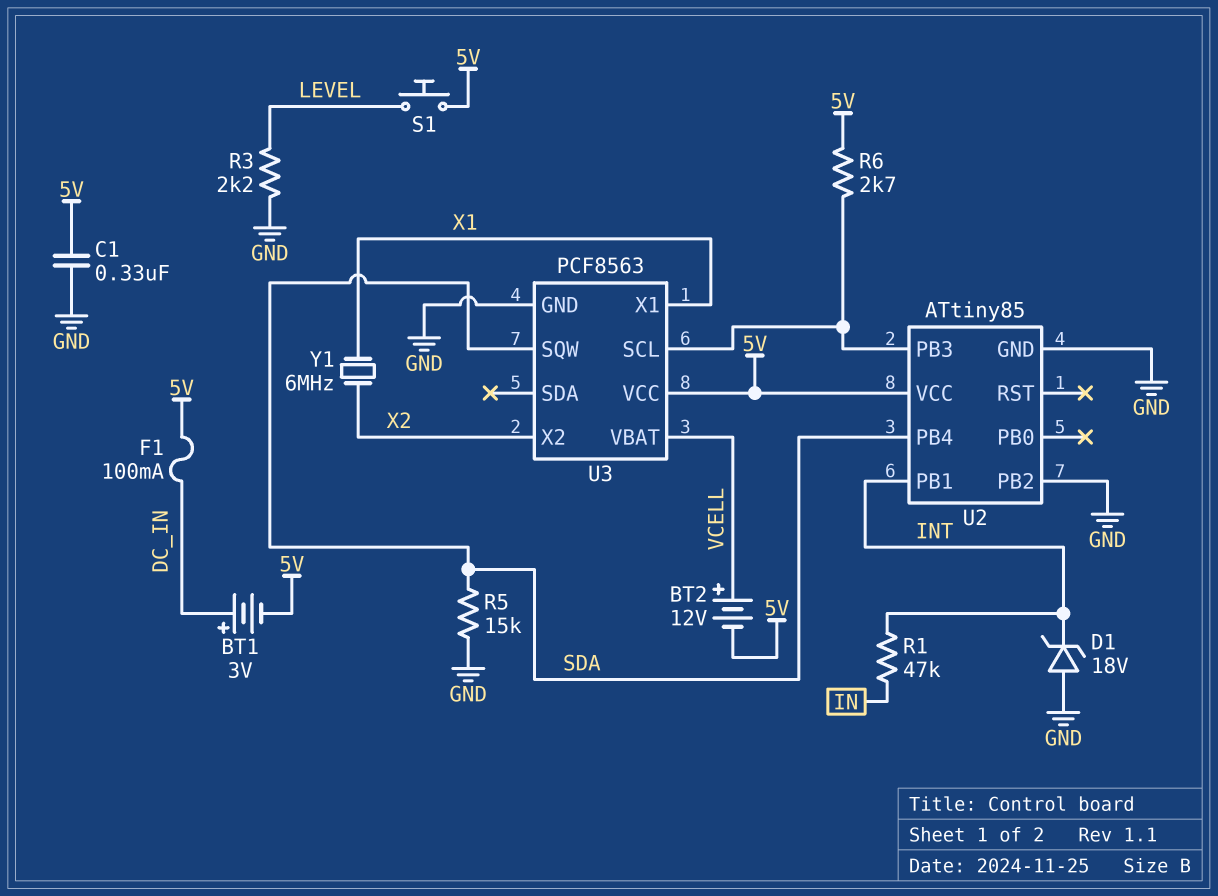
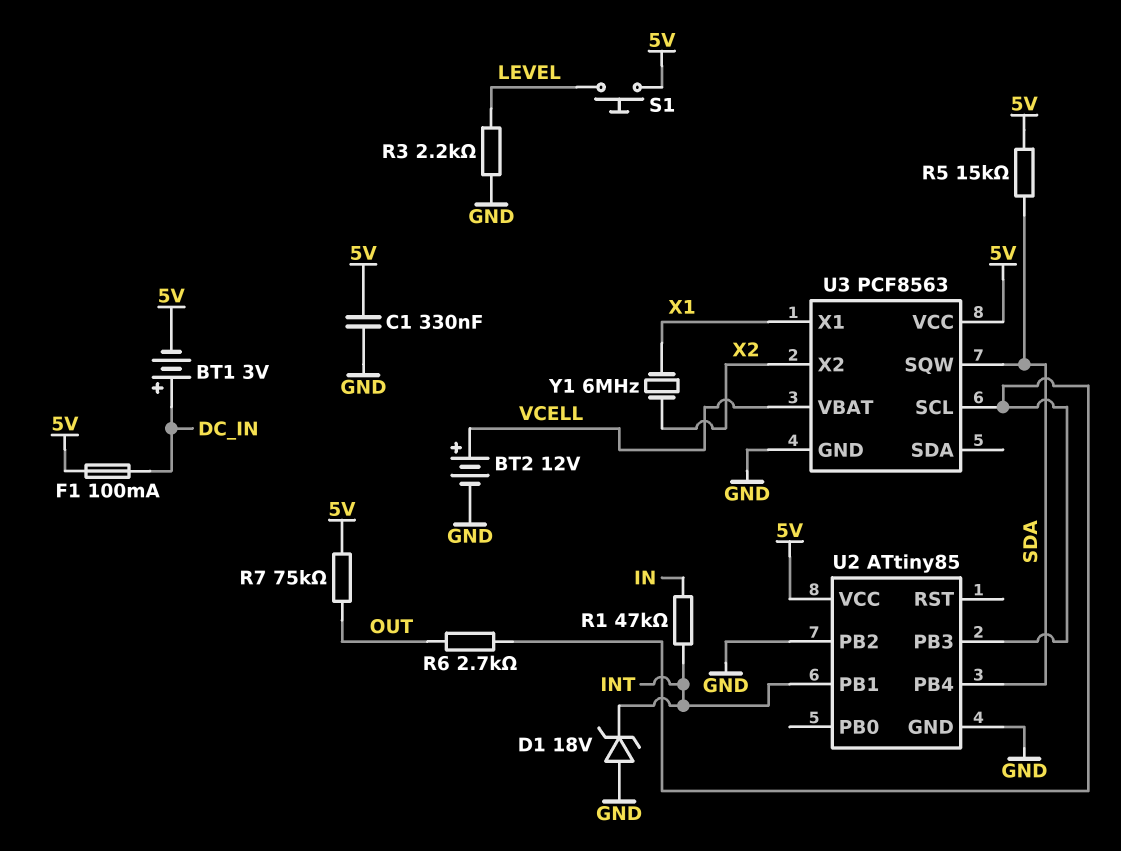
BT2: 12V (plus VCELL, minus 5V) -> 12V (plus VCELL, minus GND)
R5: 15k (GND, SDA) -> 15k (5V, SDA)
R6: 2.7k (5V, U2/PB3) -> 2.7k (OUT, U2/PB3)
R7: none -> 75k (5V, OUT)

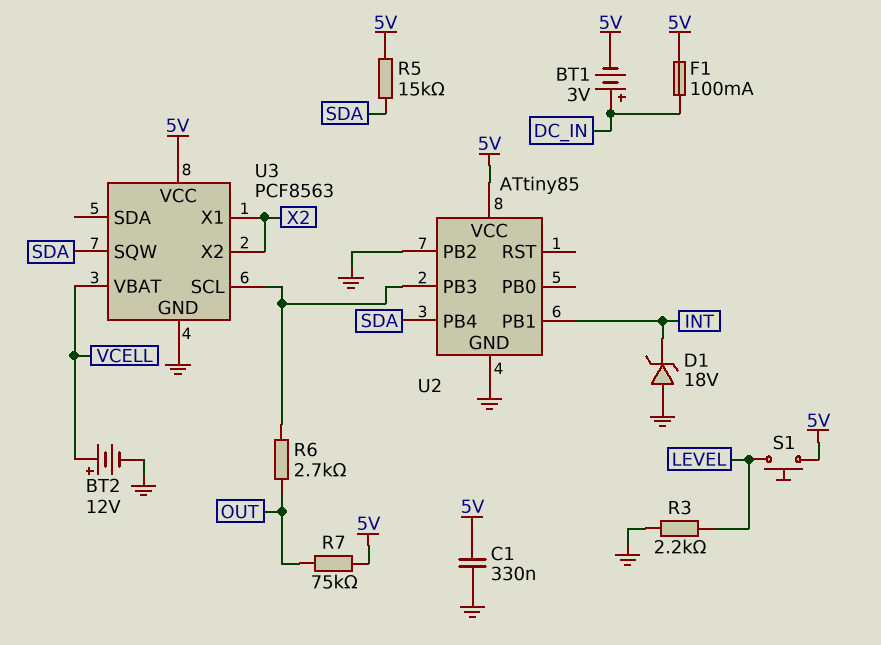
R1: 47k (IN, INT) -> none
U3 pin X1: X1 -> X2
Y1: 6MHz (X1, X2) -> none

